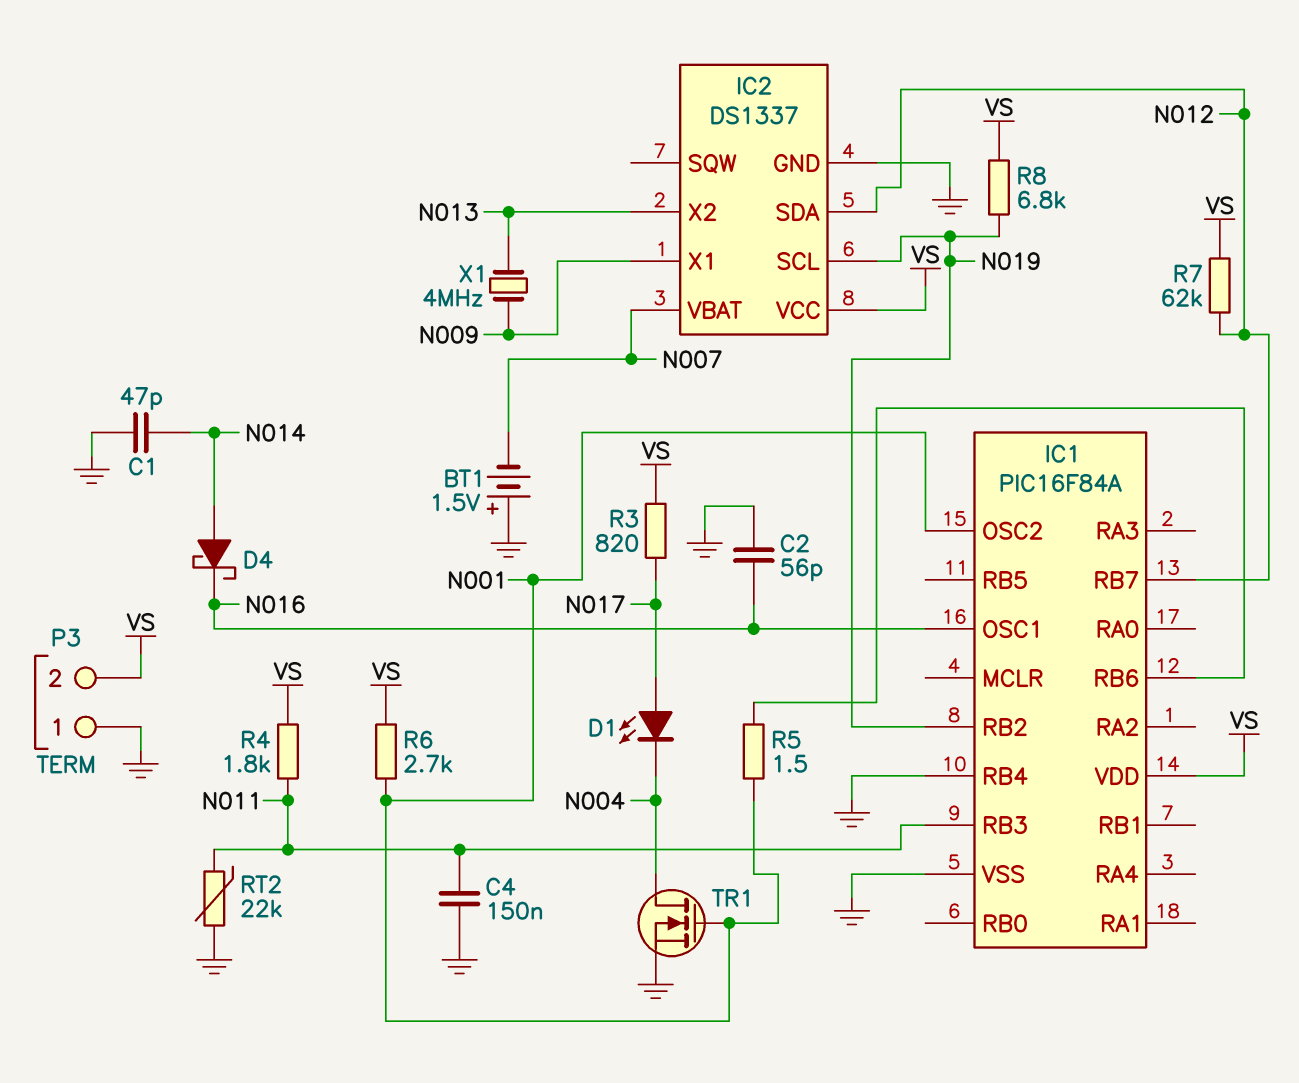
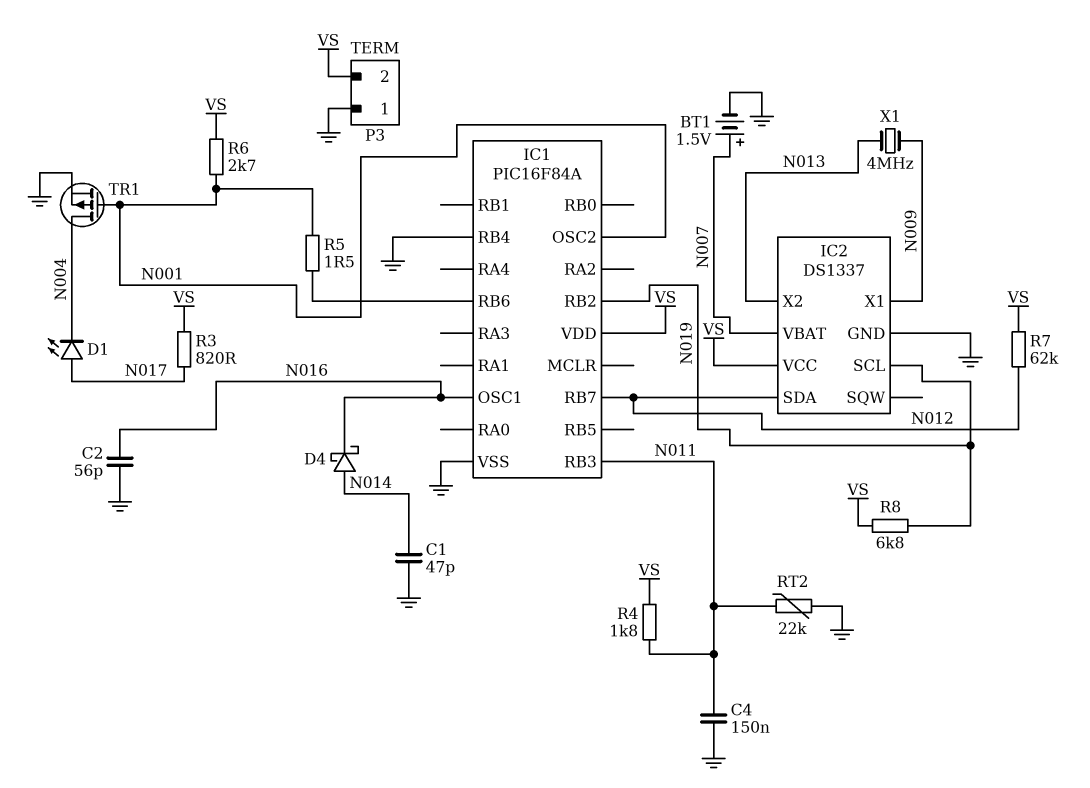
BT1: 1.5V (plus GND, minus N007) -> 1.5V (plus N007, minus GND)
TR1: NMOS (G N001, D N004, S GND) -> PMOS (G N001, D N004, S GND)

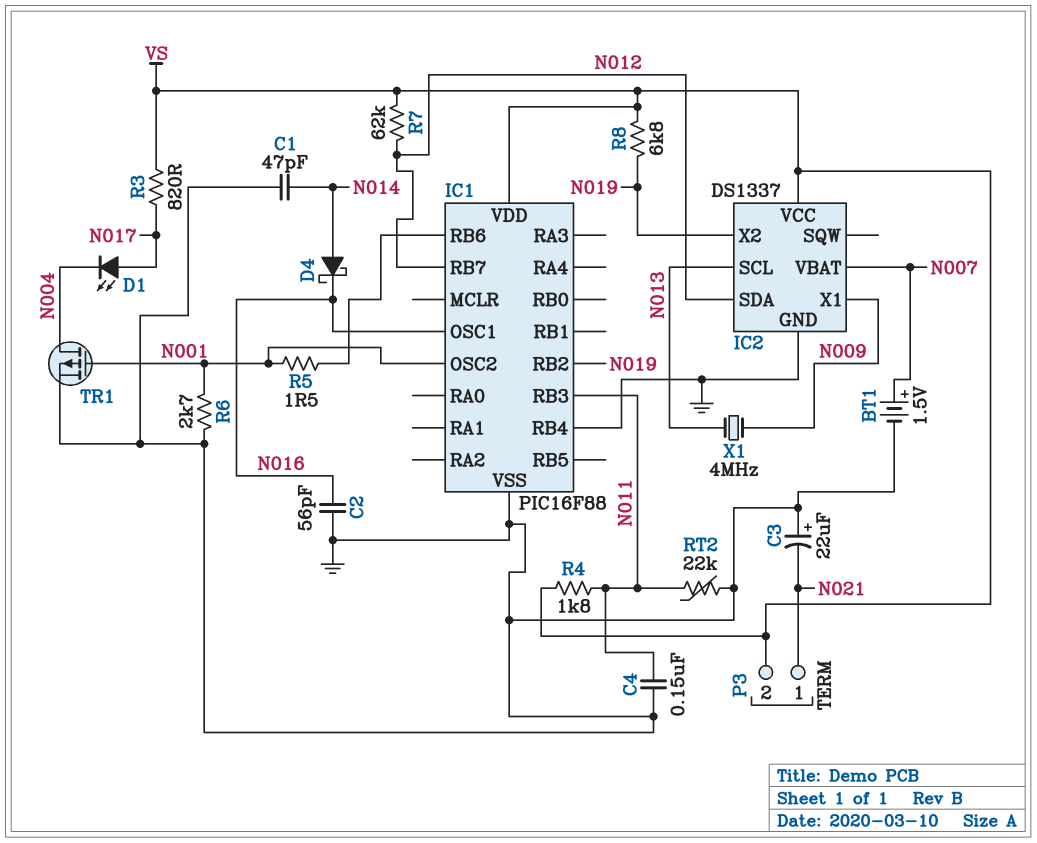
C3: none -> 22uF (plus GND, minus N021)
IC1: PIC16F84A -> PIC16F88
IC2 pin SCL: N019 -> N013
IC2 pin X2: N013 -> N019
P3 pin 1: GND -> N021
R6: 2.7k (N001, VS) -> 2.7k (GND, N001)

